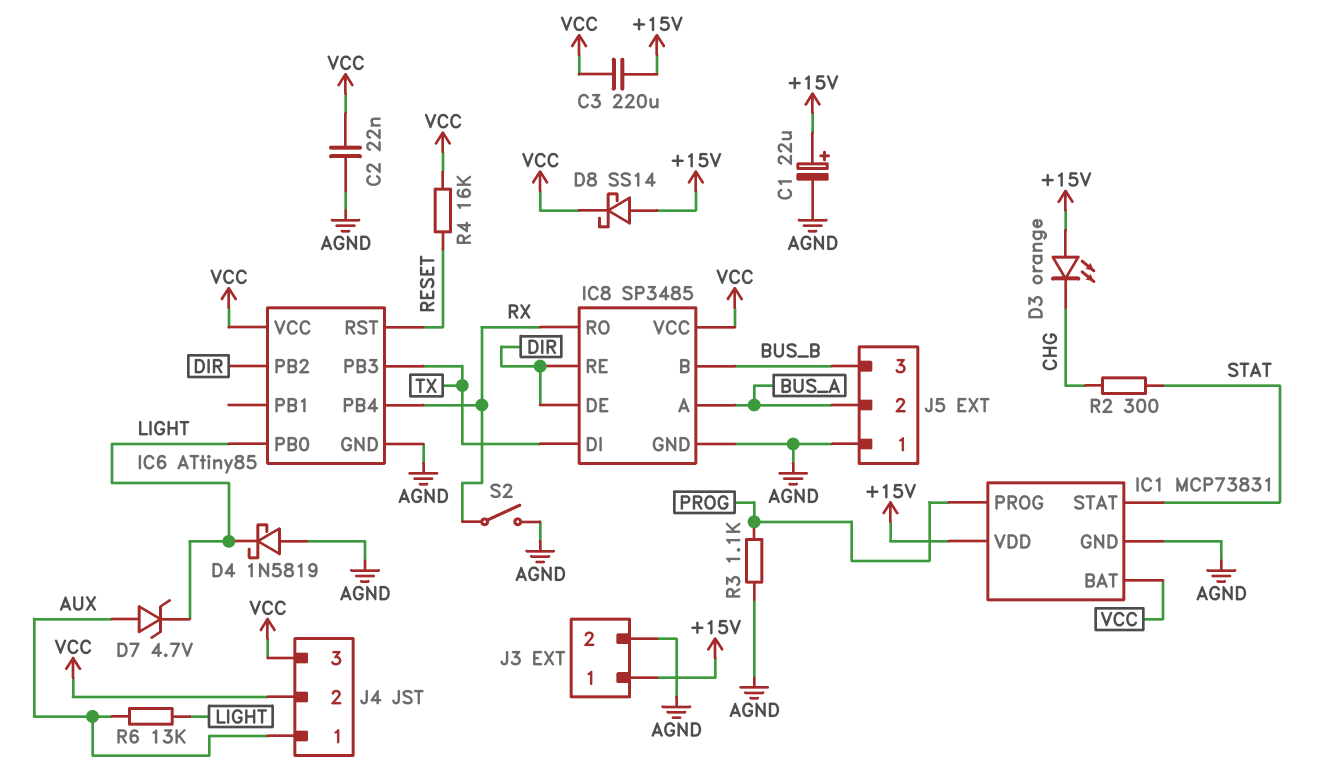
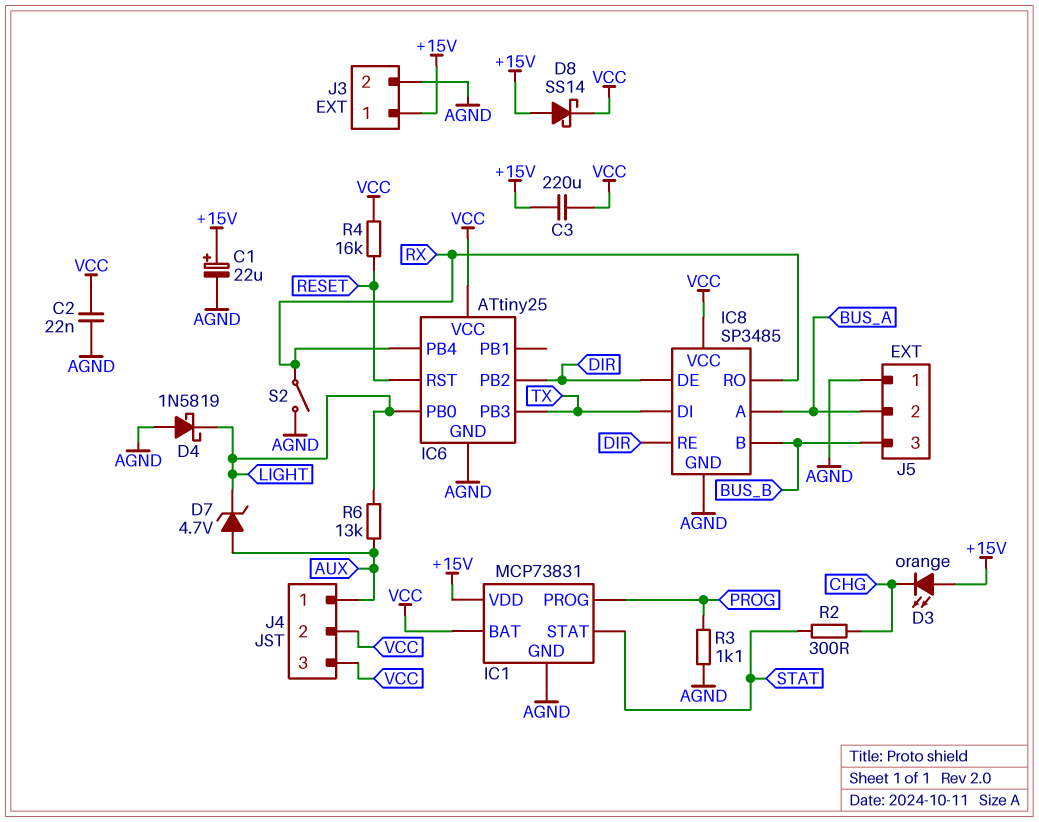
IC6: ATtiny85 -> ATtiny25

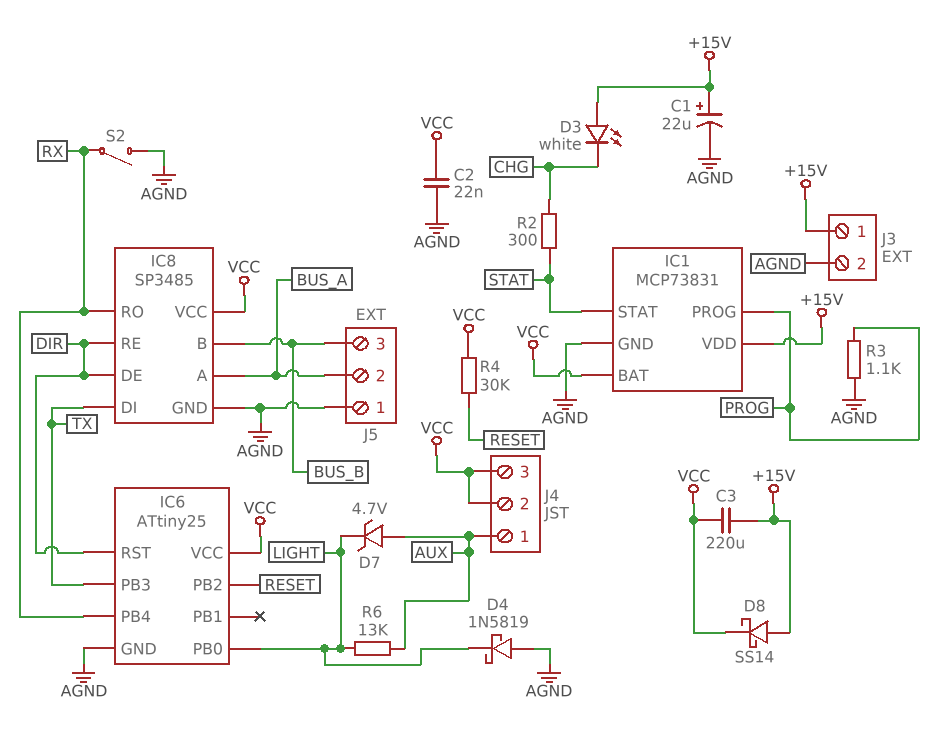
D3: LED orange (A +15V, K CHG) -> LED white (A +15V, K CHG)
IC6 pin PB2: DIR -> RESET
IC6 pin RST: RESET -> DIR
R4: 16k (RESET, VCC) -> 30k (RESET, VCC)

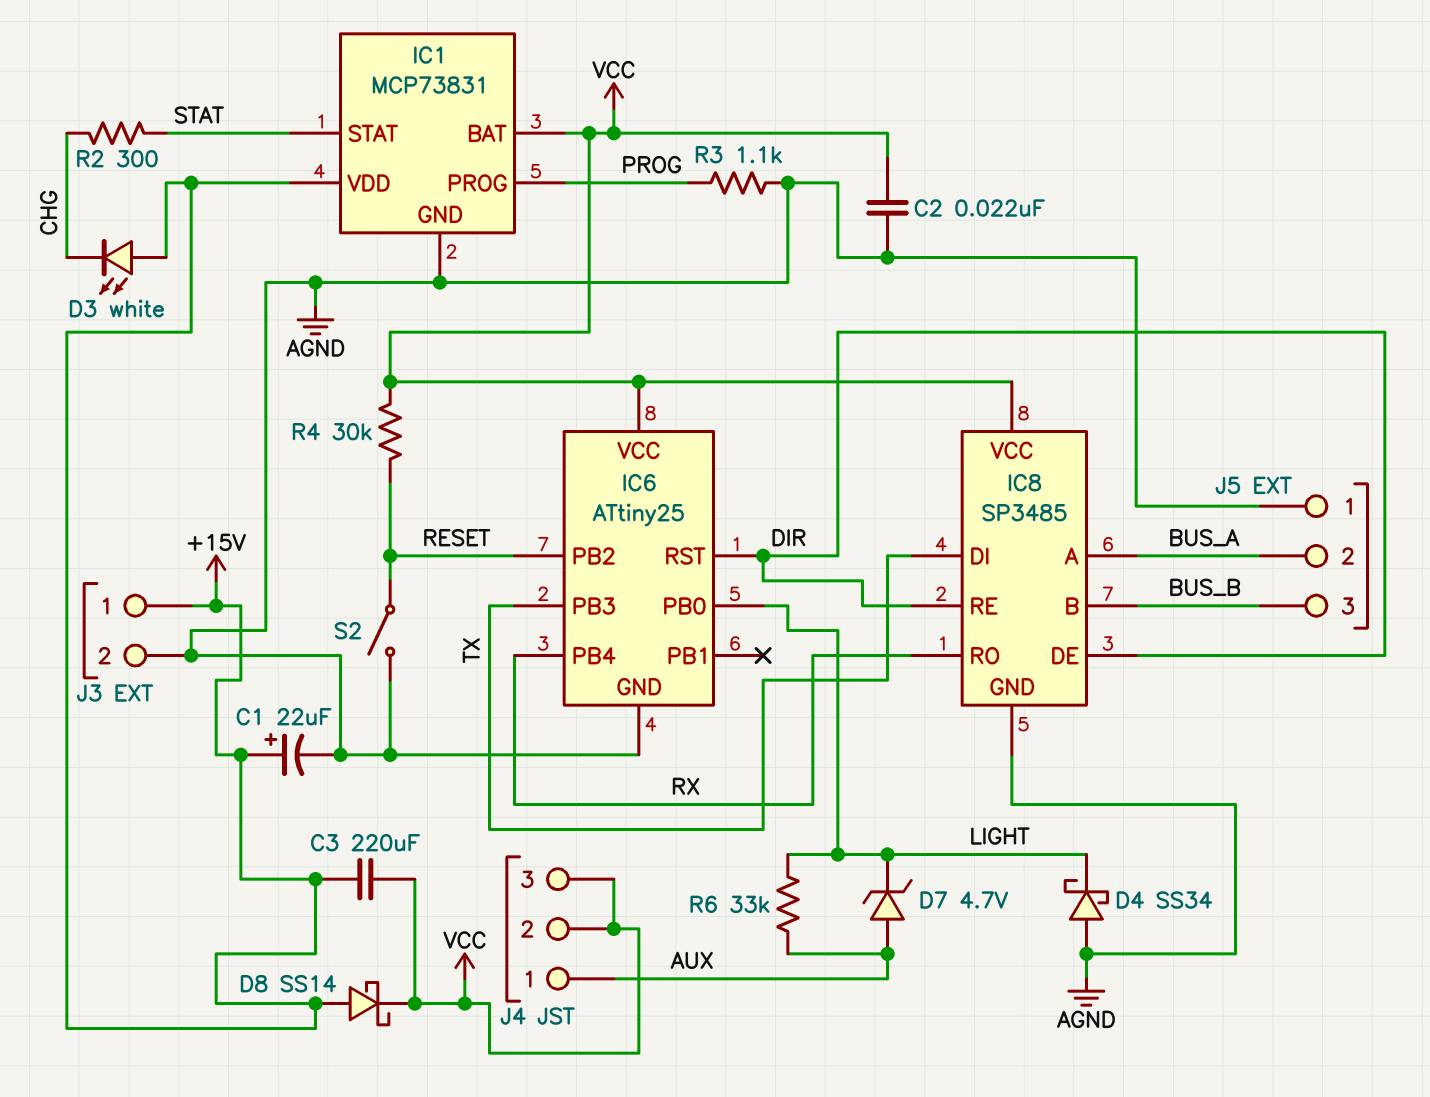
D4: schottky 1N5819 (A AGND, K LIGHT) -> schottky SS34 (A AGND, K LIGHT)
R6: 13k (AUX, LIGHT) -> 33k (AUX, LIGHT)
S2: switch (AGND, RX) -> switch (AGND, RESET)

